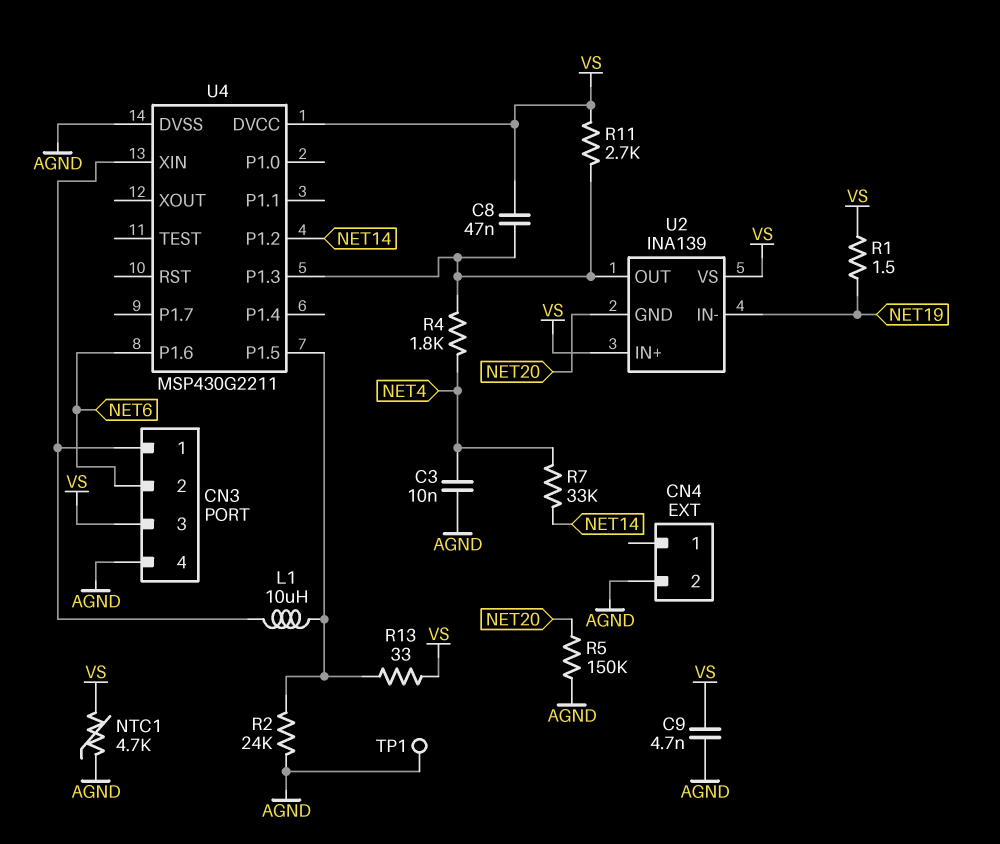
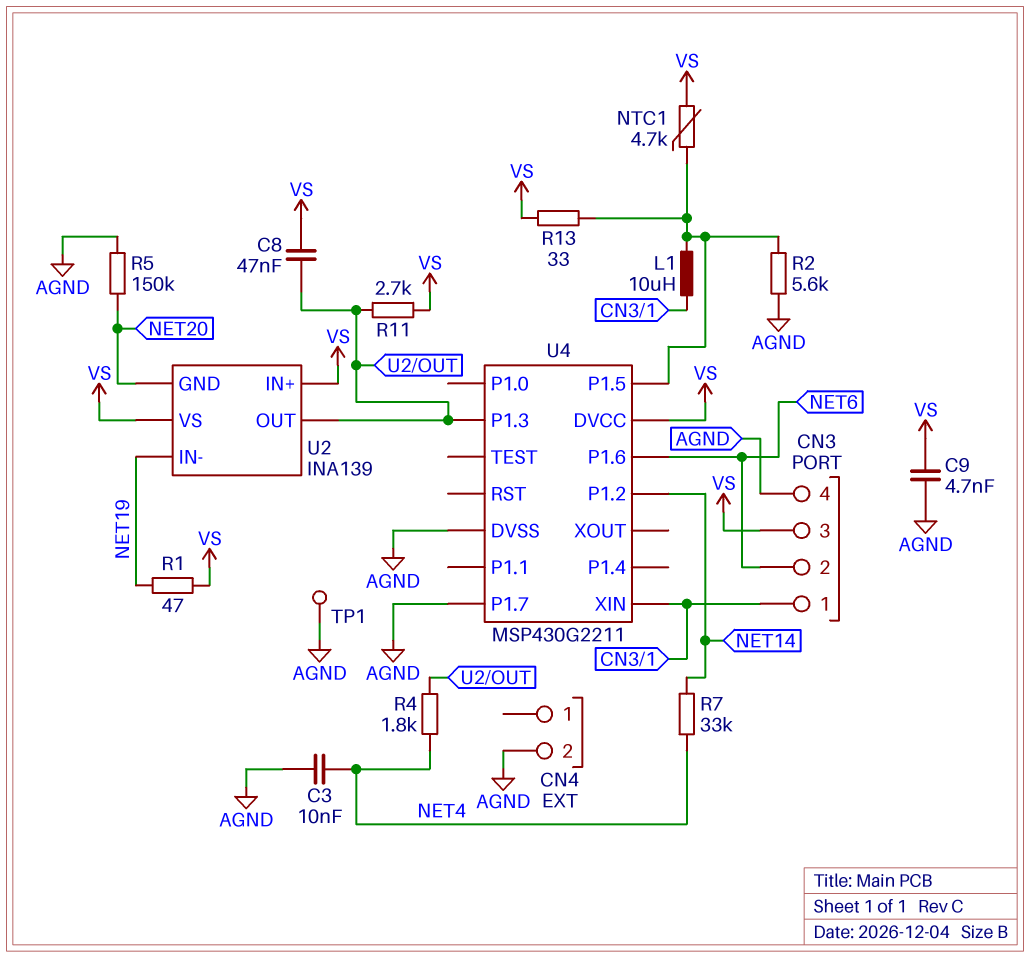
NTC1: 4.7k (AGND, VS) -> 4.7k (U4/P1.5, VS)
R1: 1.5 (NET19, VS) -> 47 (NET19, VS)
R2: 24k (AGND, U4/P1.5) -> 5.6k (AGND, U4/P1.5)
U4 pin P1.7: none -> AGND

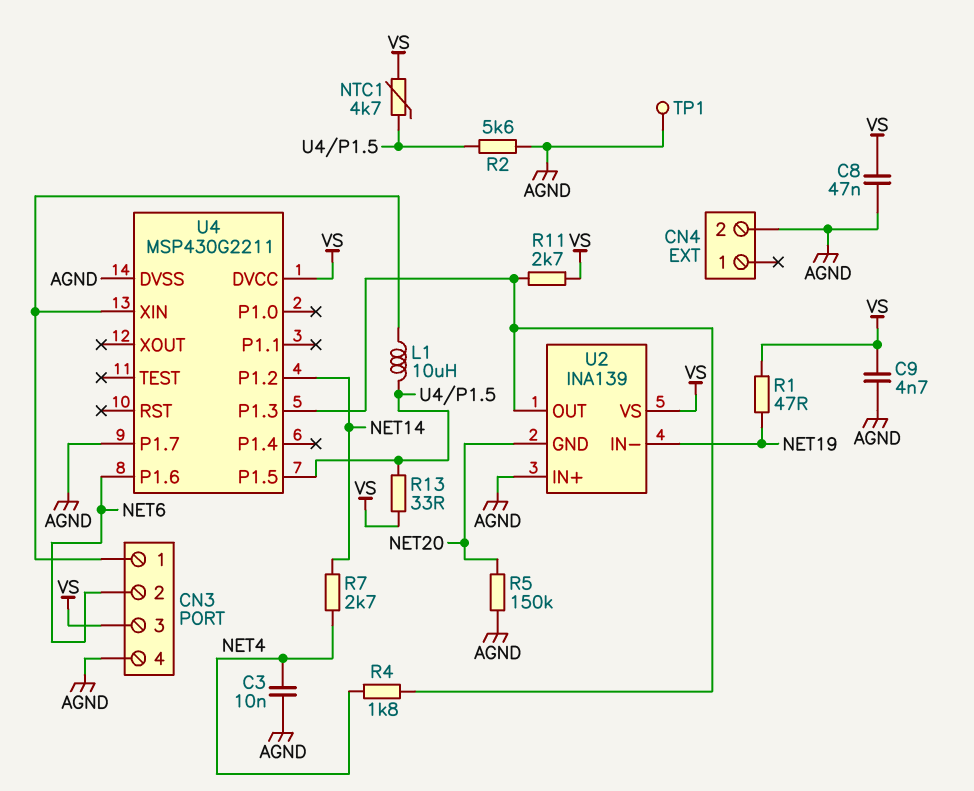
C8: 47nF (U2/OUT, VS) -> 47nF (AGND, VS)
R7: 33k (NET4, NET14) -> 2.7k (NET4, NET14)
U2 pin IN+: VS -> AGND

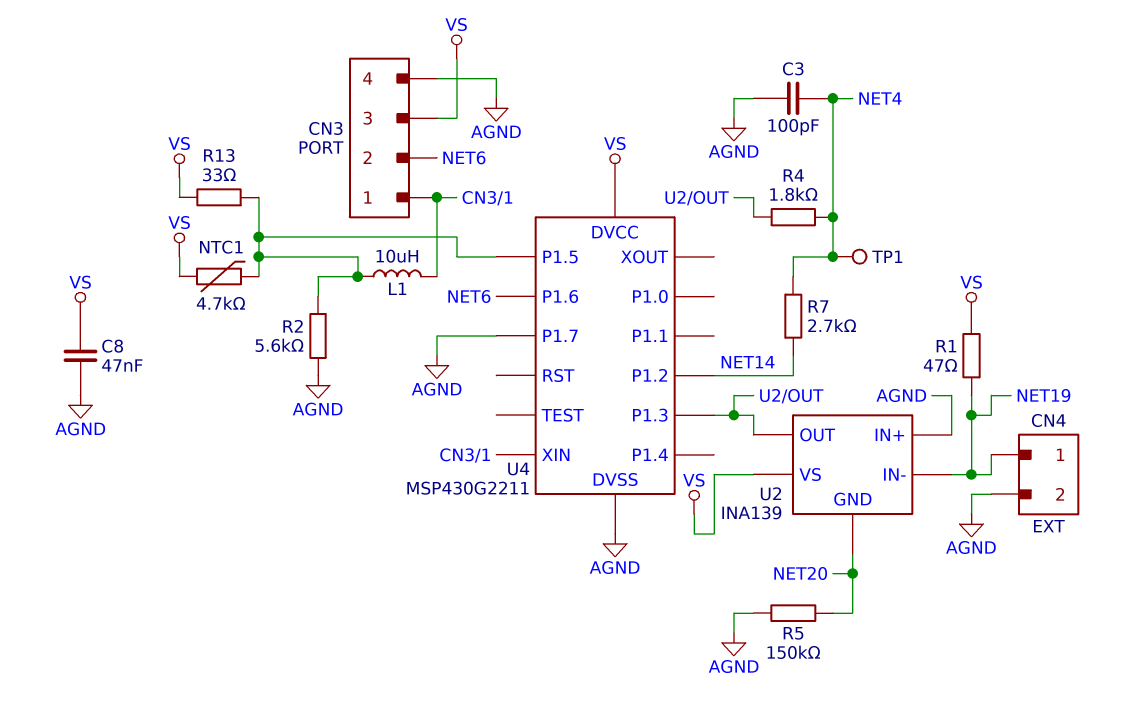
C3: 10nF (AGND, NET4) -> 100pF (AGND, NET4)
C9: 4.7nF (AGND, VS) -> none
CN4 pin 1: none -> NET19
R11: 2.7k (U2/OUT, VS) -> none
TP1: test point (AGND) -> test point (NET4)

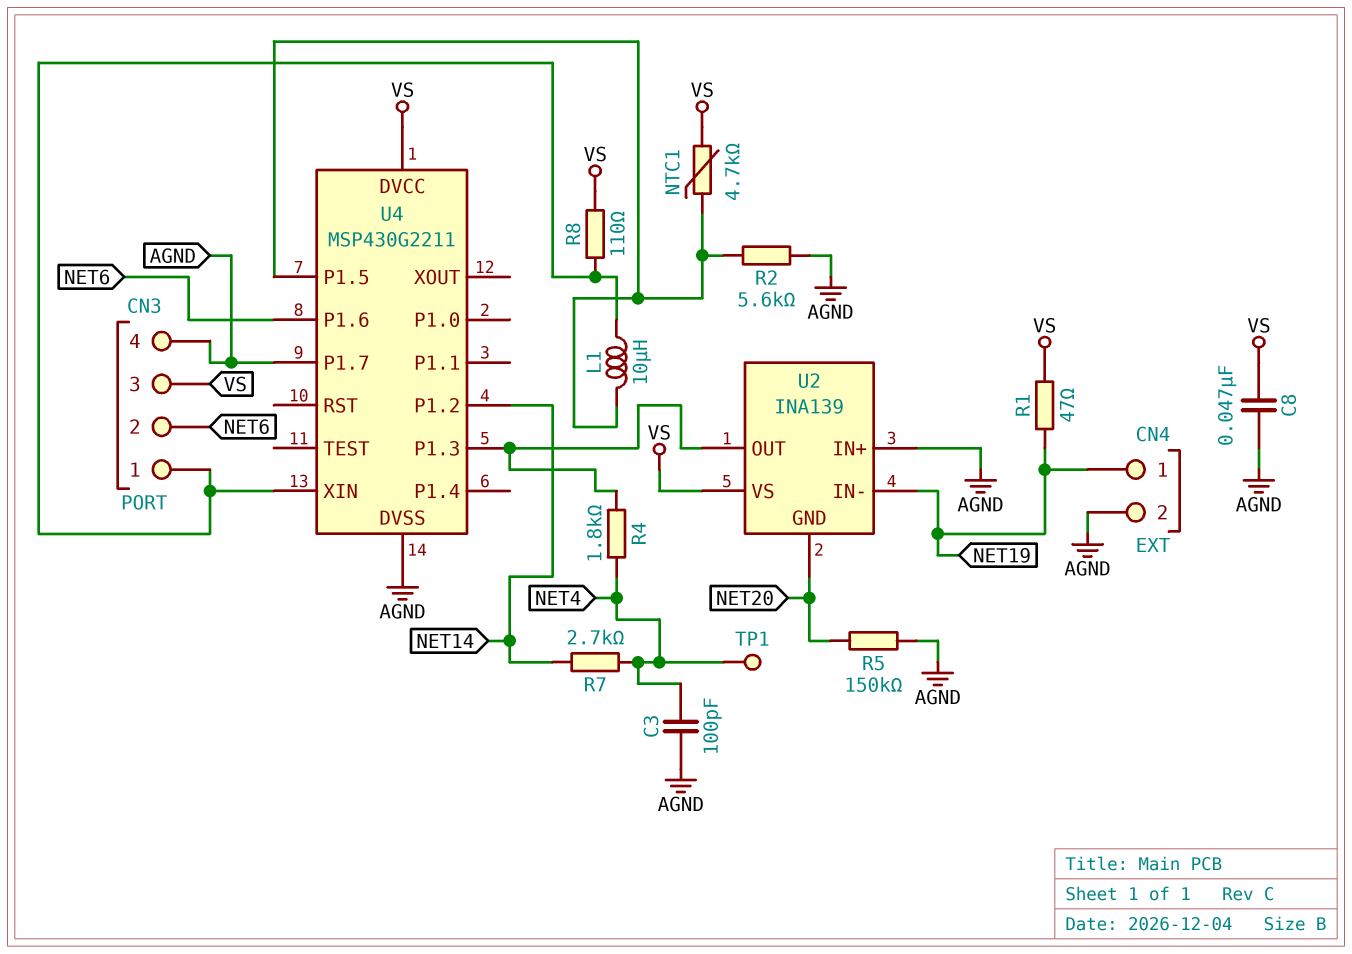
R8: none -> 110 (CN3/1, VS)
R13: 33 (U4/P1.5, VS) -> none

